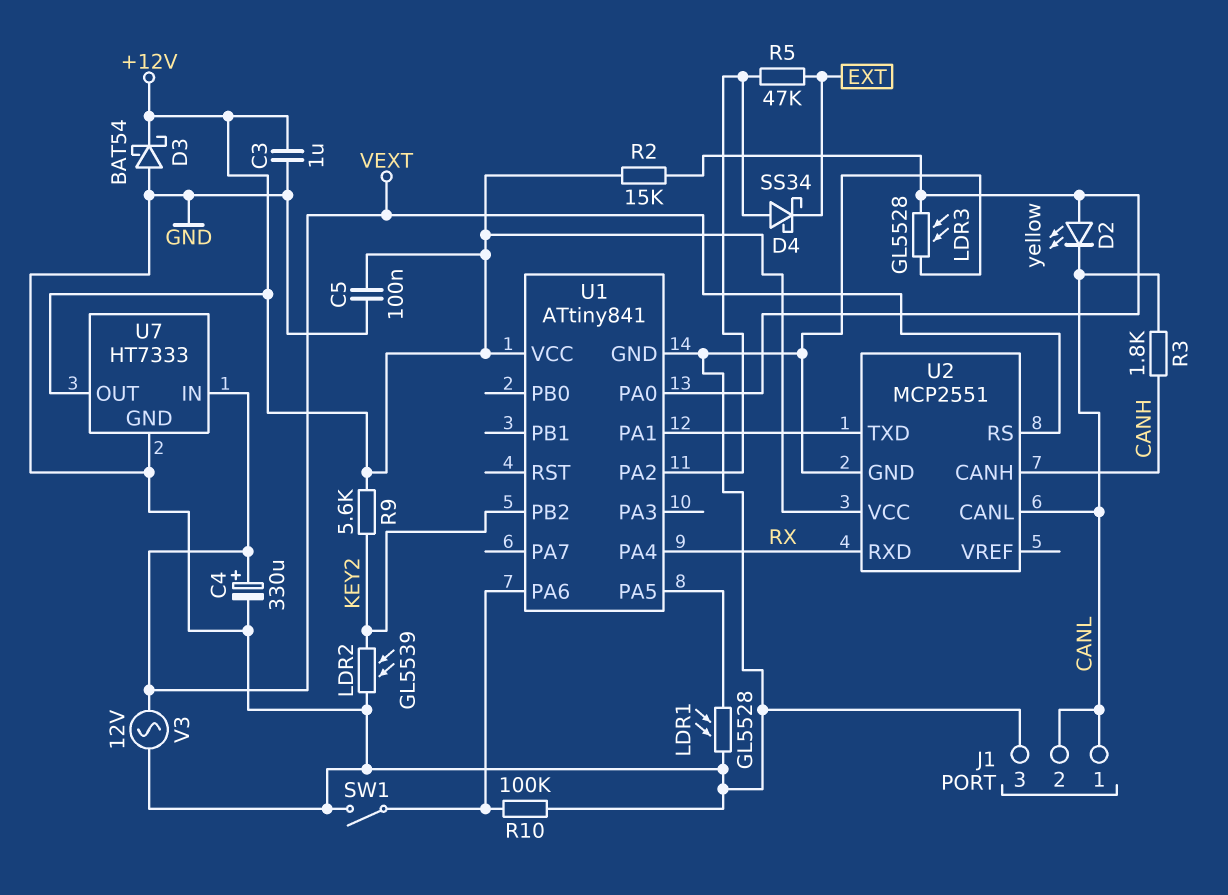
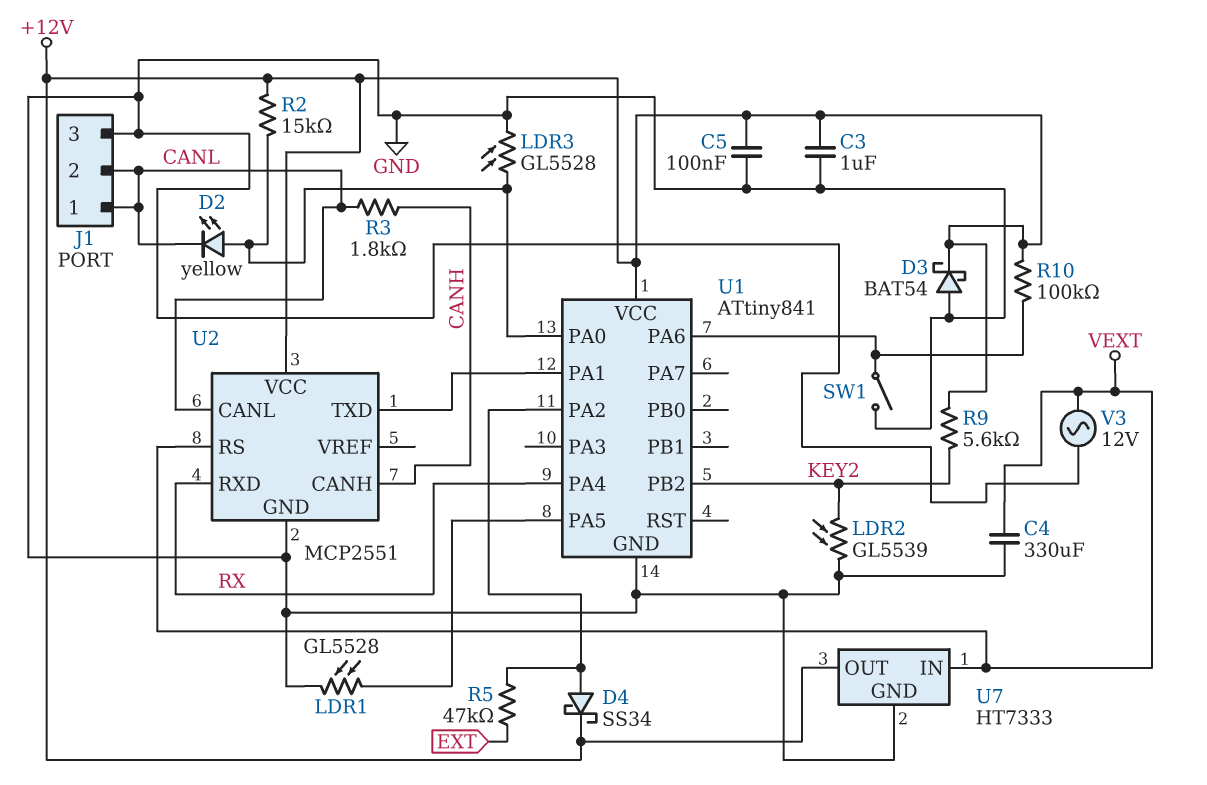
C4: 330uF (plus VEXT, minus GND) -> 330uF (GND, VEXT)
D4: schottky SS34 (A U1/PA2, K EXT) -> schottky SS34 (A U1/PA2, K +12V)
R10: 100k (GND, U1/PA6) -> 100k (+12V, U1/PA6)

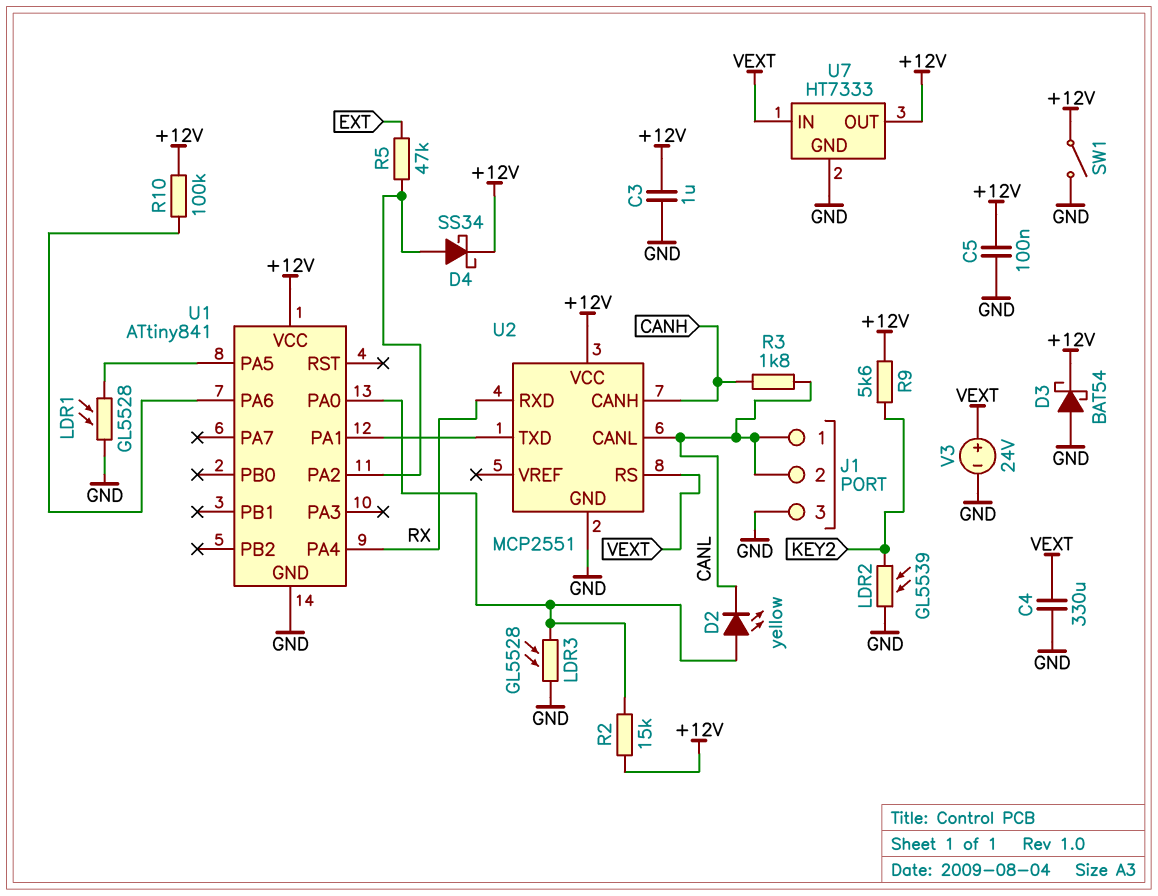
SW1: switch (GND, U1/PA6) -> switch (+12V, GND)
U1 pin PB2: KEY2 -> none
V3: AC 12V (GND, VEXT) -> 24V (plus VEXT, minus GND)

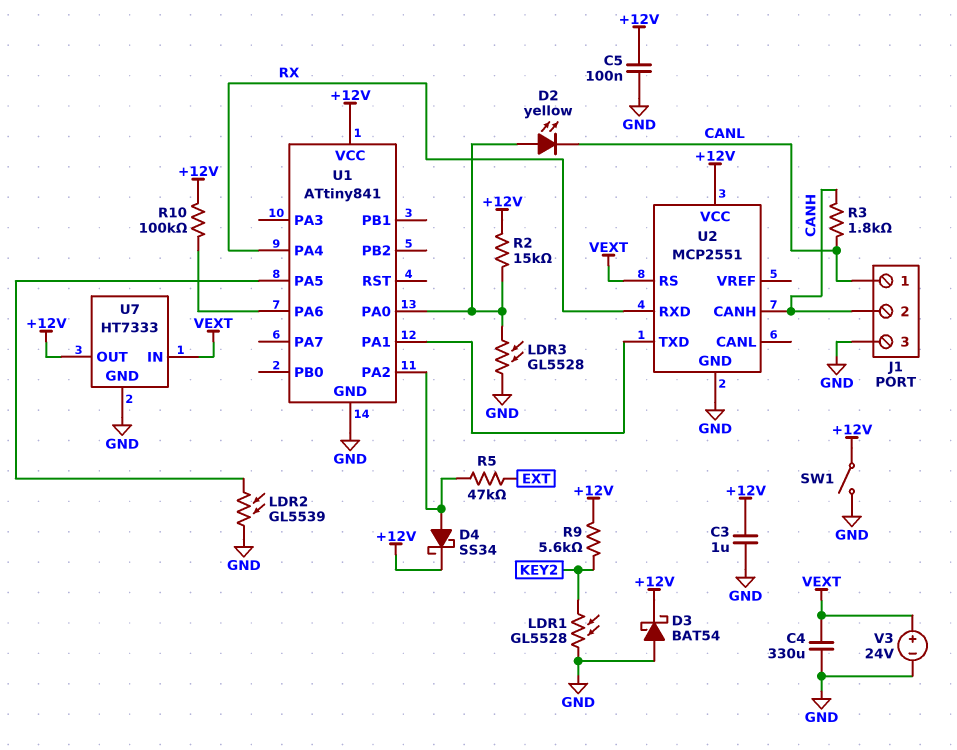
J1 pin 2: CANL -> CANH
LDR1: GL5528 (GND, U1/PA5) -> GL5528 (GND, KEY2)
LDR2: GL5539 (GND, KEY2) -> GL5539 (GND, U1/PA5)
U2 pin CANL: CANL -> none

